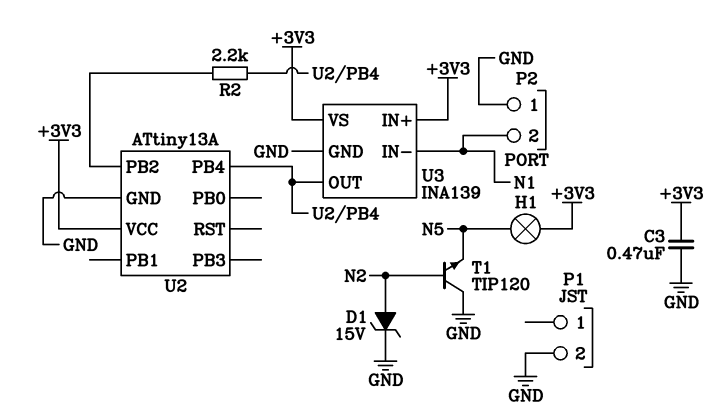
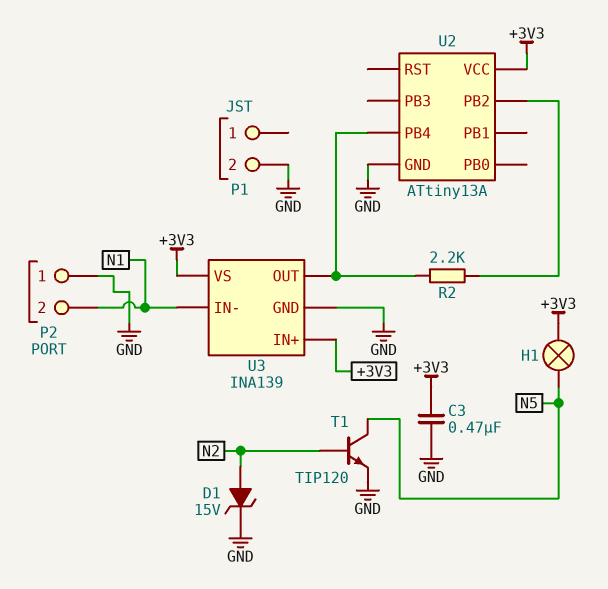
T1: NPN TIP120 (B N2, C GND, E N5) -> NPN TIP120 (B N2, C N5, E GND)

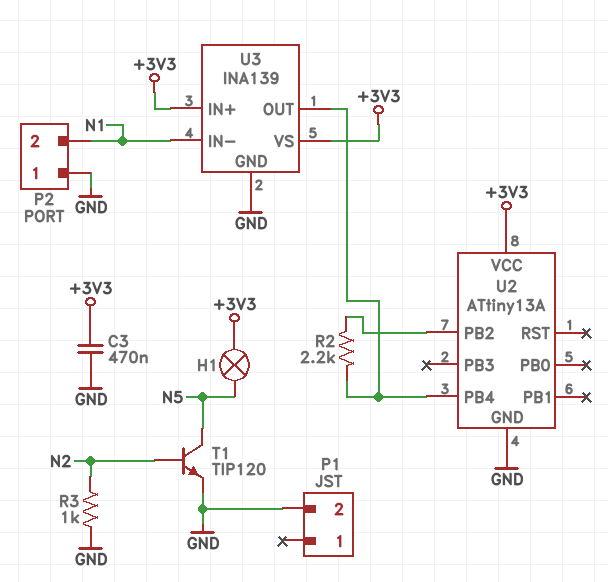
D1: zener 15V (A N2, K GND) -> none
R3: none -> 1k (GND, N2)

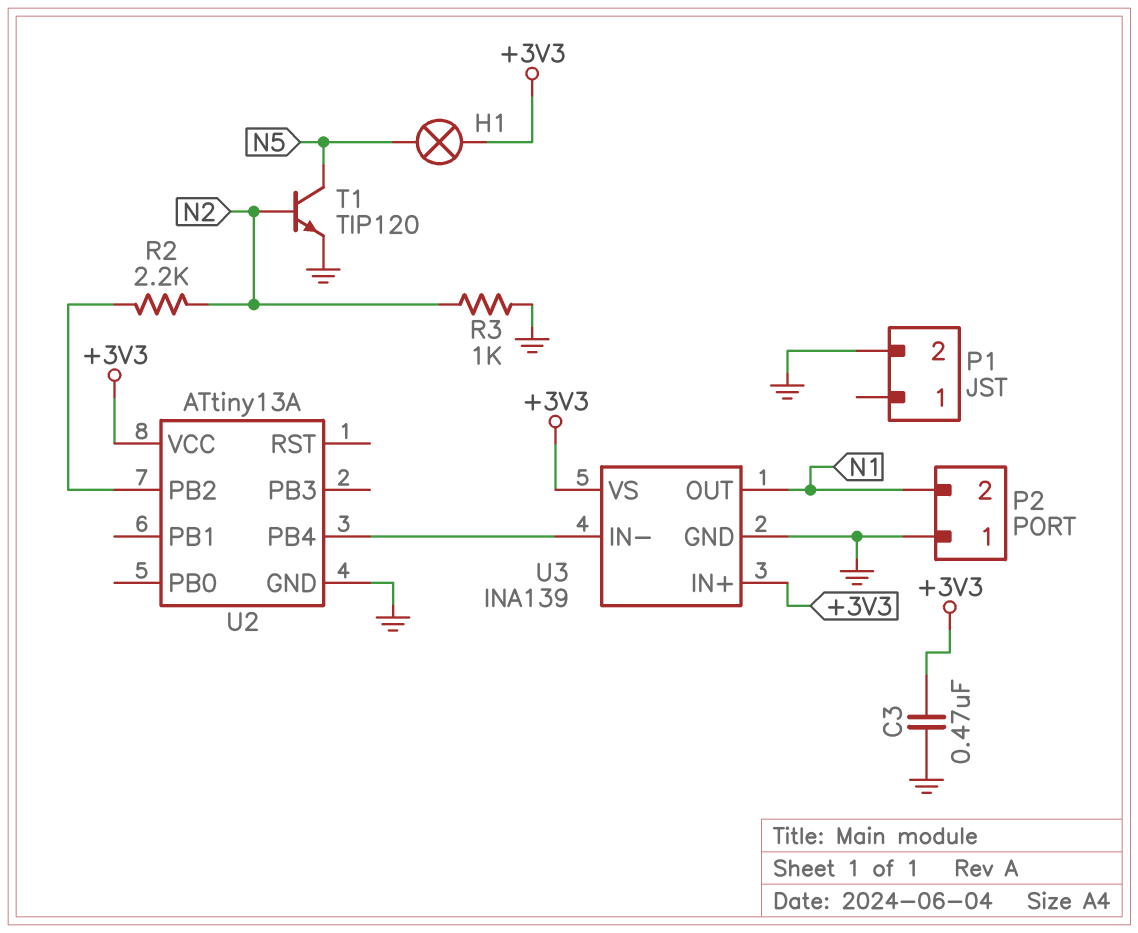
R2: 2.2k (U2/PB2, U2/PB4) -> 2.2k (N2, U2/PB2)
U3 pin IN-: N1 -> U2/PB4
U3 pin OUT: U2/PB4 -> N1

